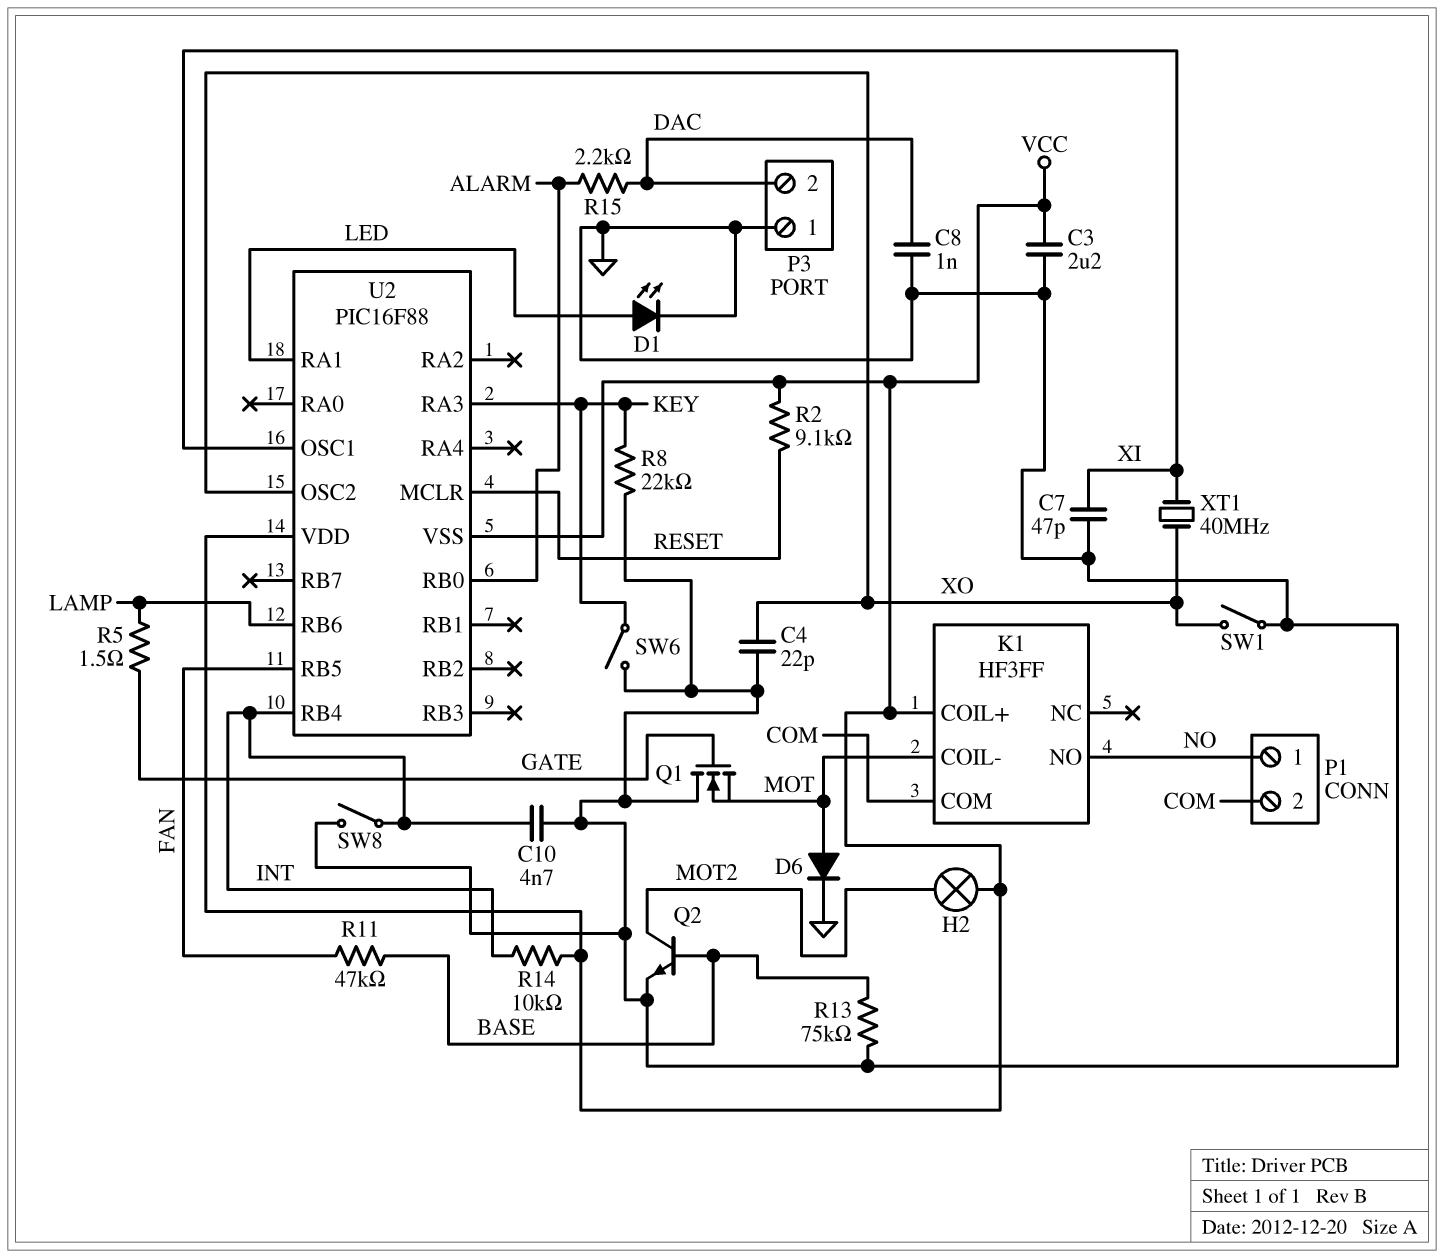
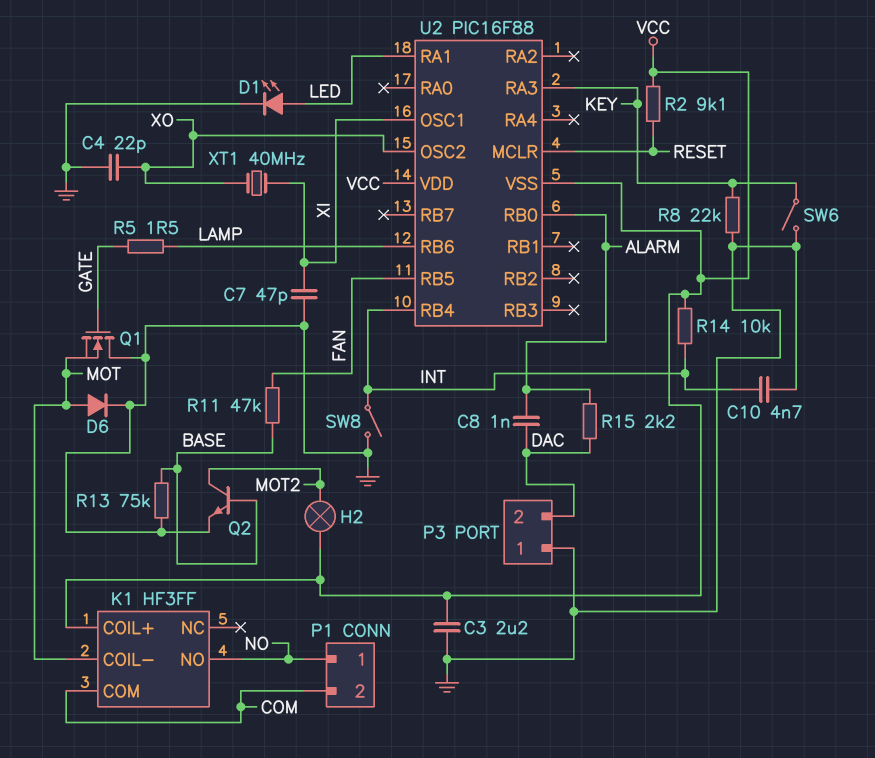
C8: 1nF (DAC, GND) -> 1nF (ALARM, DAC)
SW1: switch (GND, XO) -> none

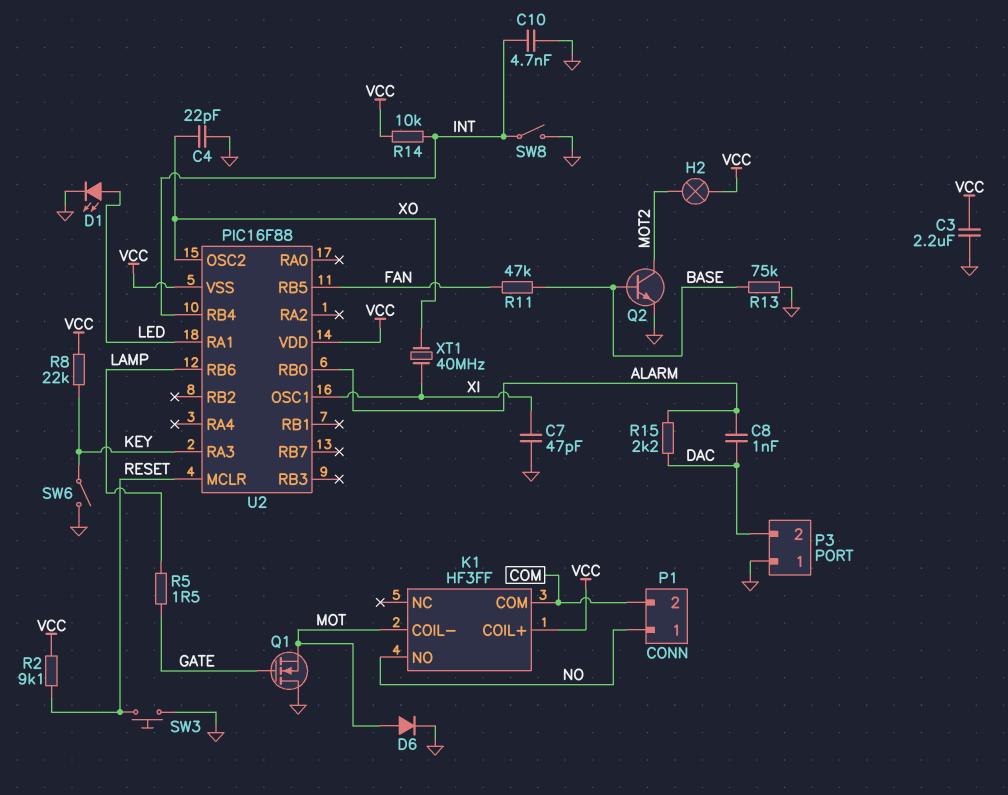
R8: 22k (GND, KEY) -> 22k (KEY, VCC)
SW3: none -> button (GND, RESET)

